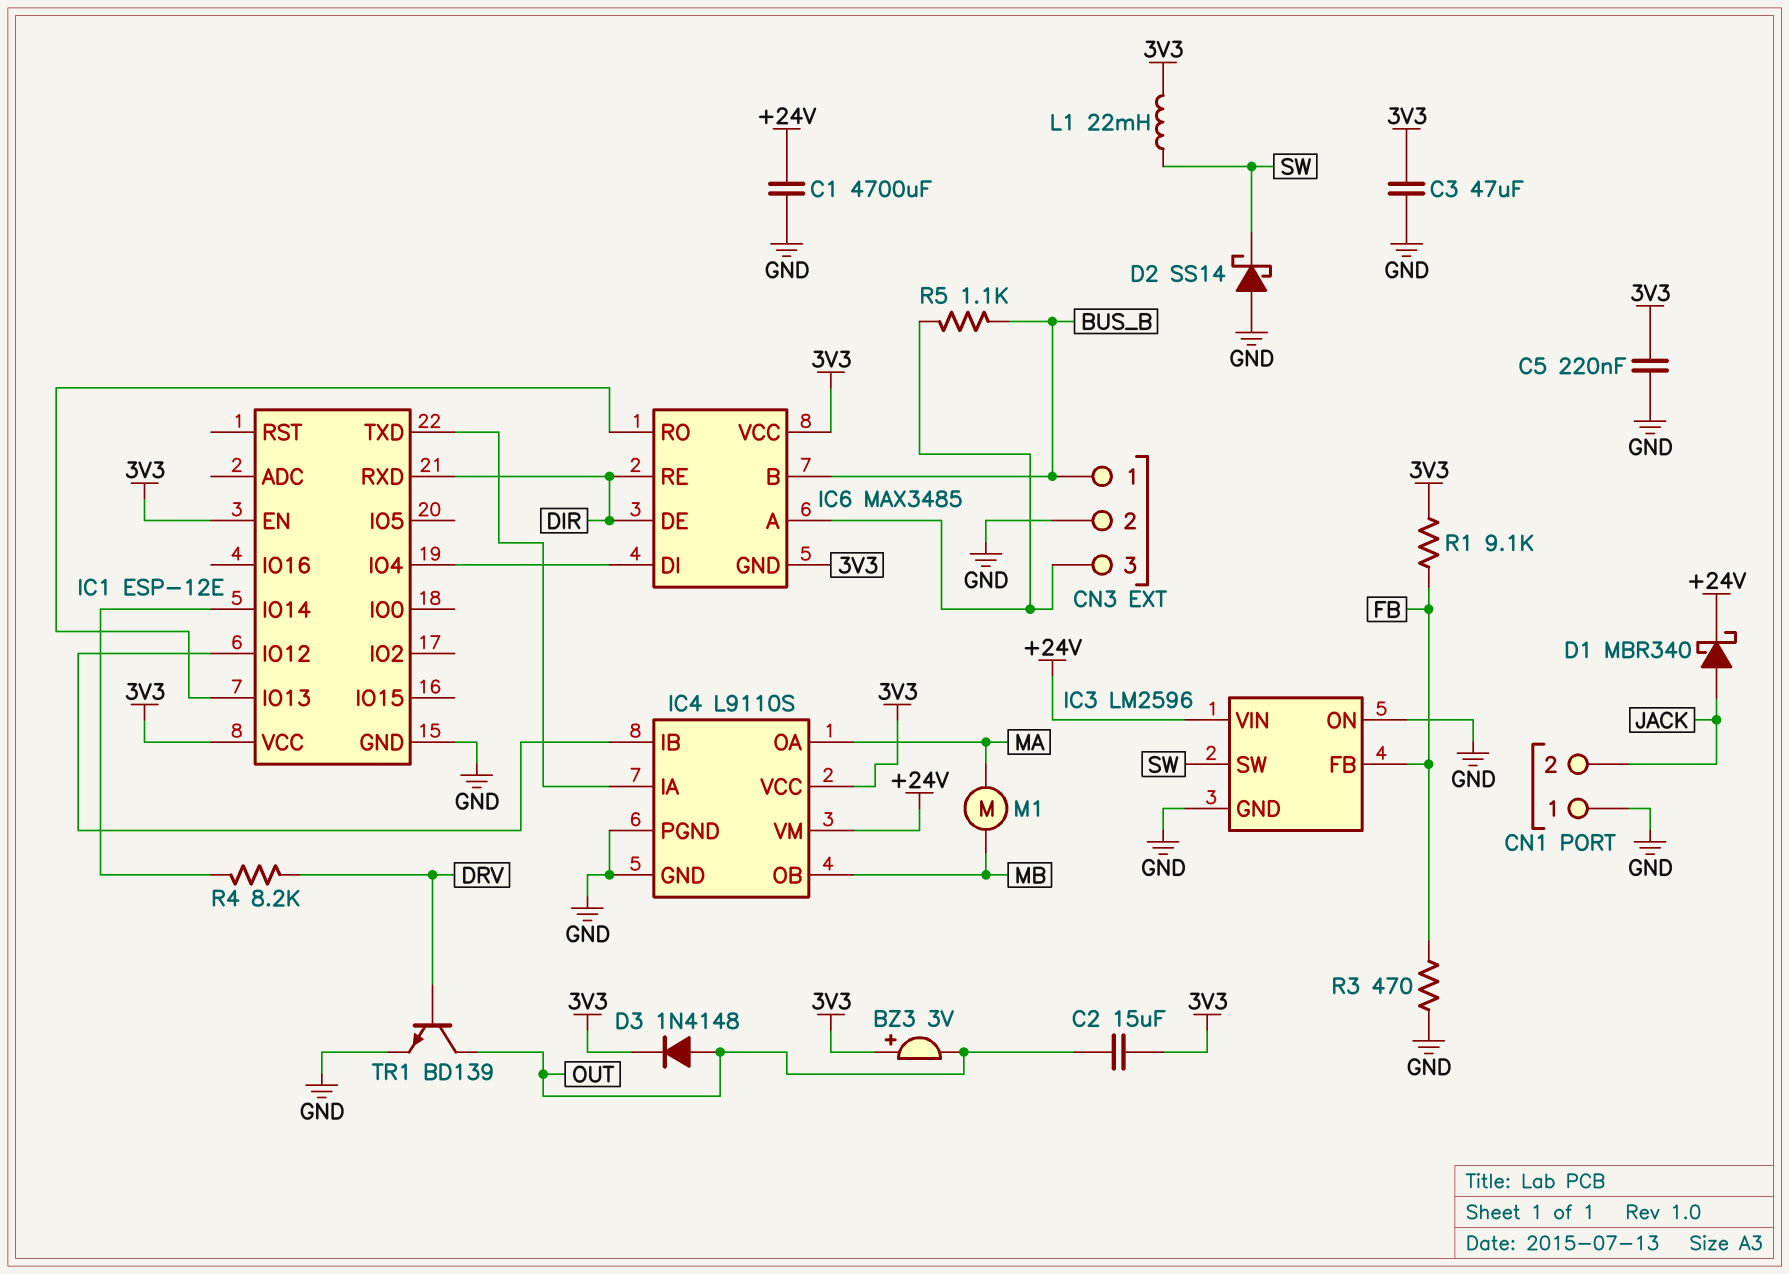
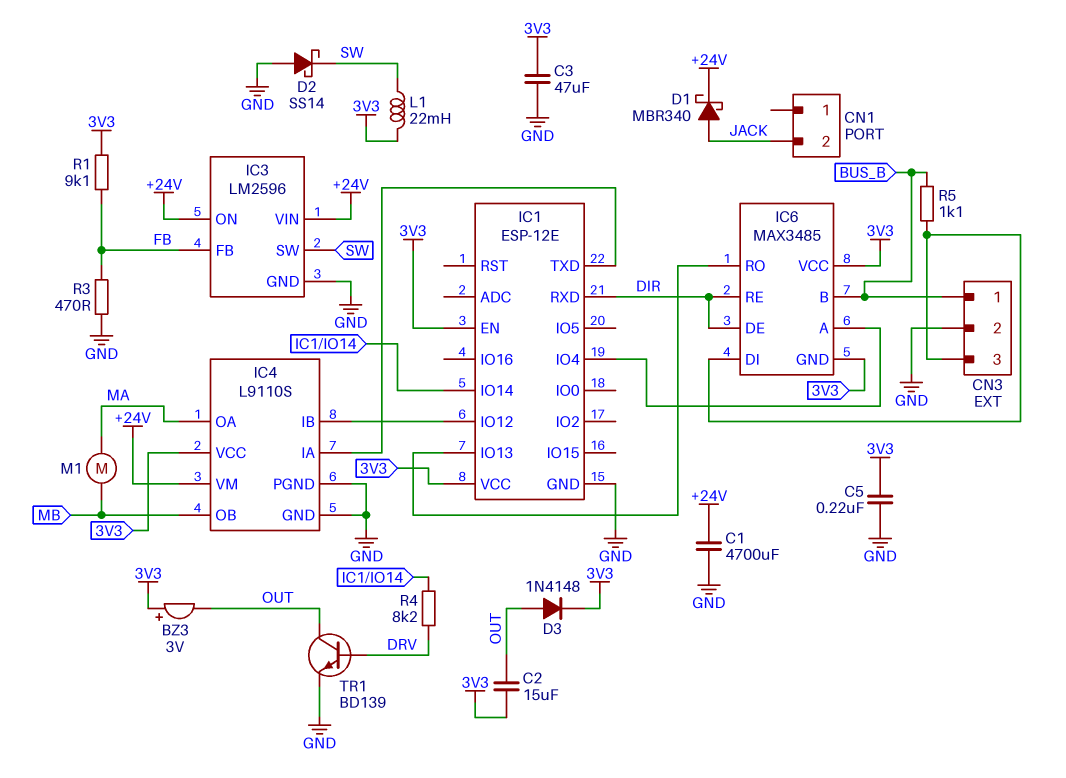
CN1 pin 1: GND -> none
IC3 pin ON: GND -> +24V
IC6 pin A: CN3/3 -> IC1/IO4
IC6 pin DI: IC1/IO4 -> CN3/3

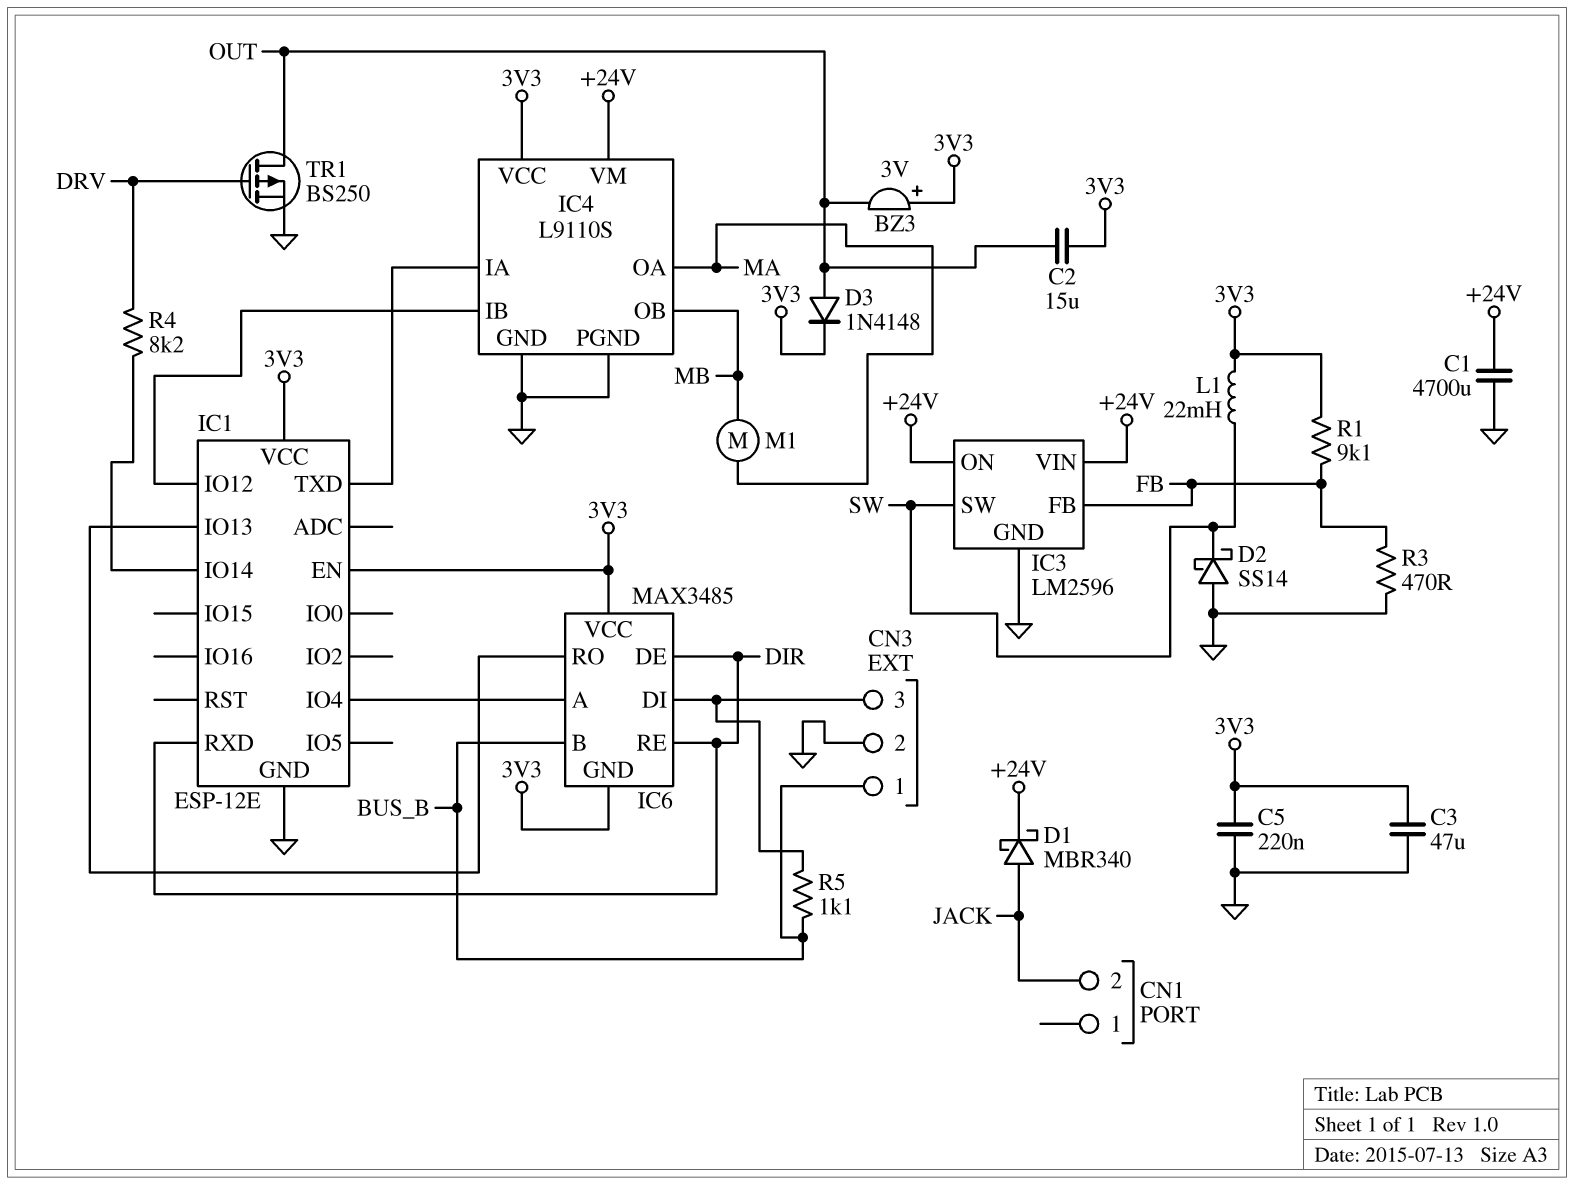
TR1: NPN BD139 (B DRV, C OUT, E GND) -> PMOS BS250 (G DRV, D OUT, S GND)

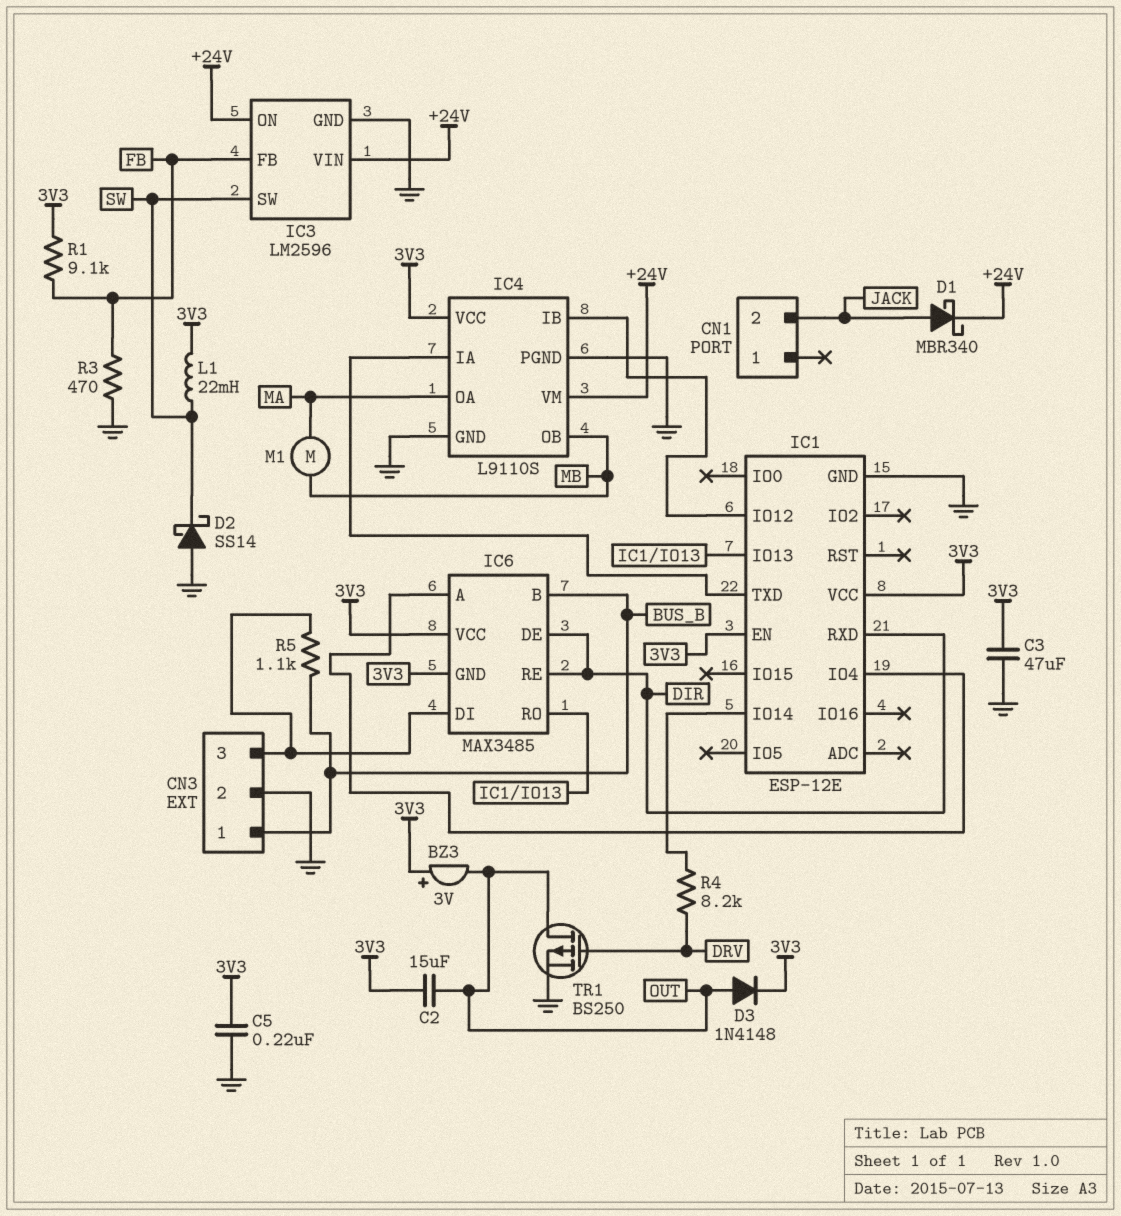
C1: 4700uF (+24V, GND) -> none

